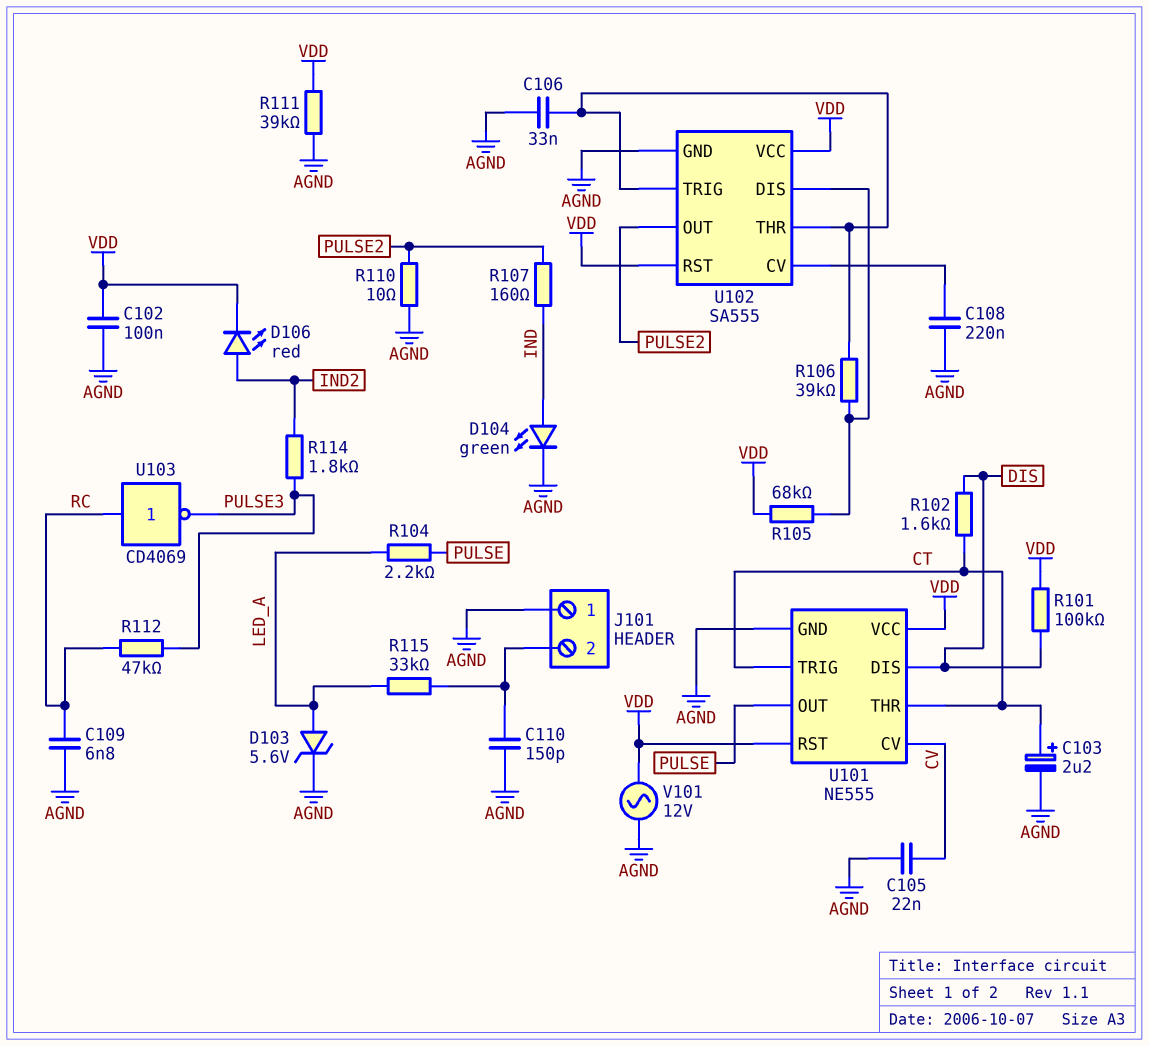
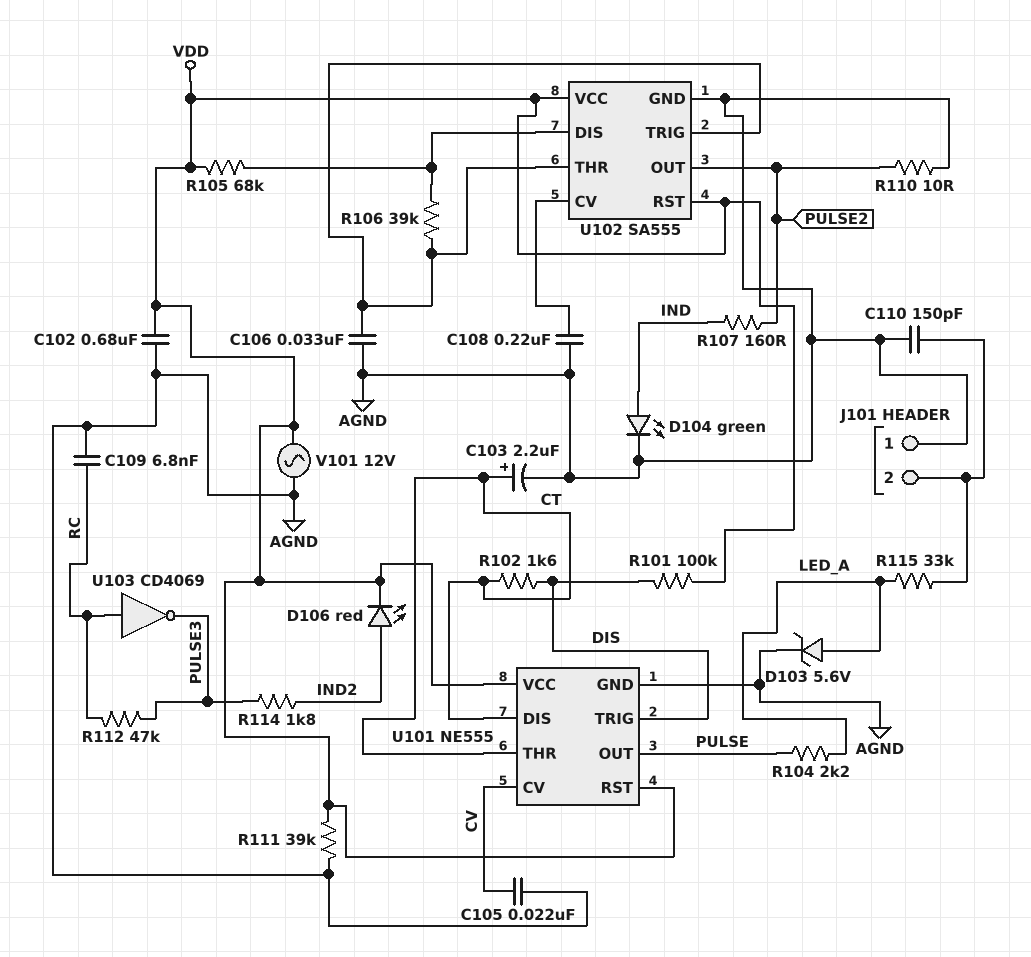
C102: 100nF (AGND, VDD) -> 680nF (AGND, VDD)
U101 pin DIS: DIS -> CT
U101 pin TRIG: CT -> DIS

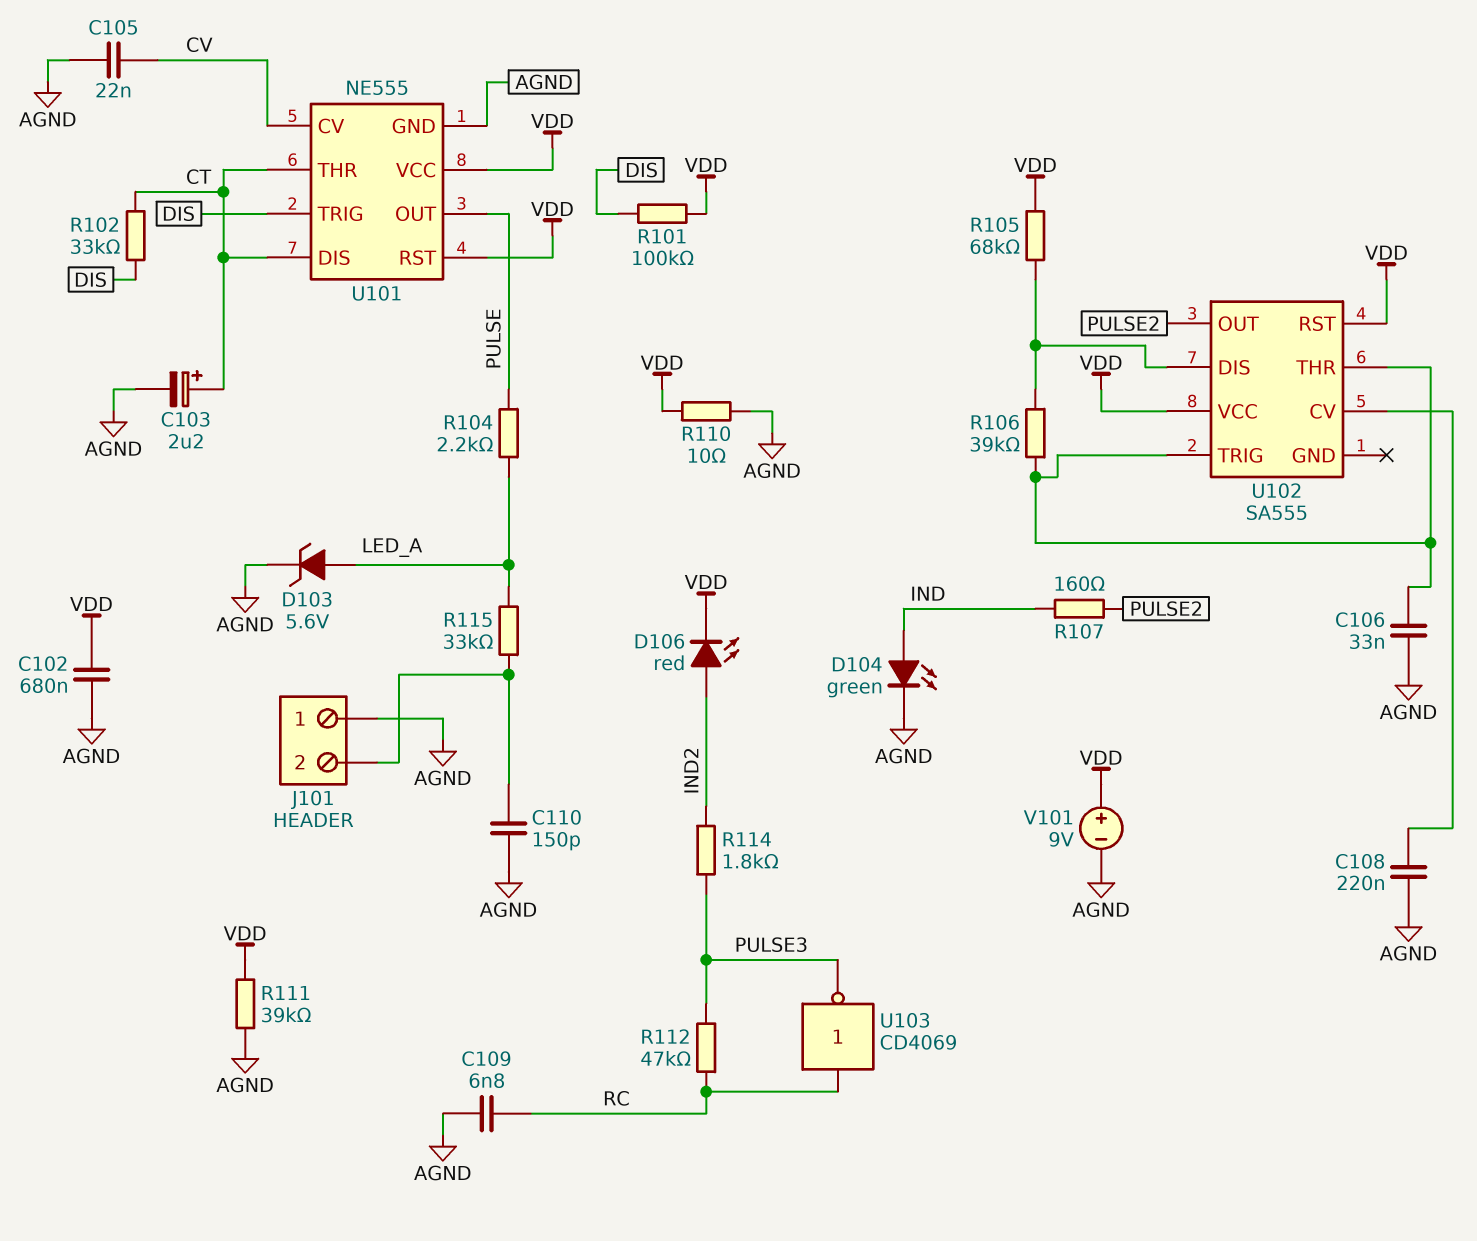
R102: 1.6k (CT, DIS) -> 33k (CT, DIS)
R110: 10 (AGND, PULSE2) -> 10 (AGND, VDD)
U102 pin GND: AGND -> none
V101: AC 12V (AGND, VDD) -> 9V (plus VDD, minus AGND)

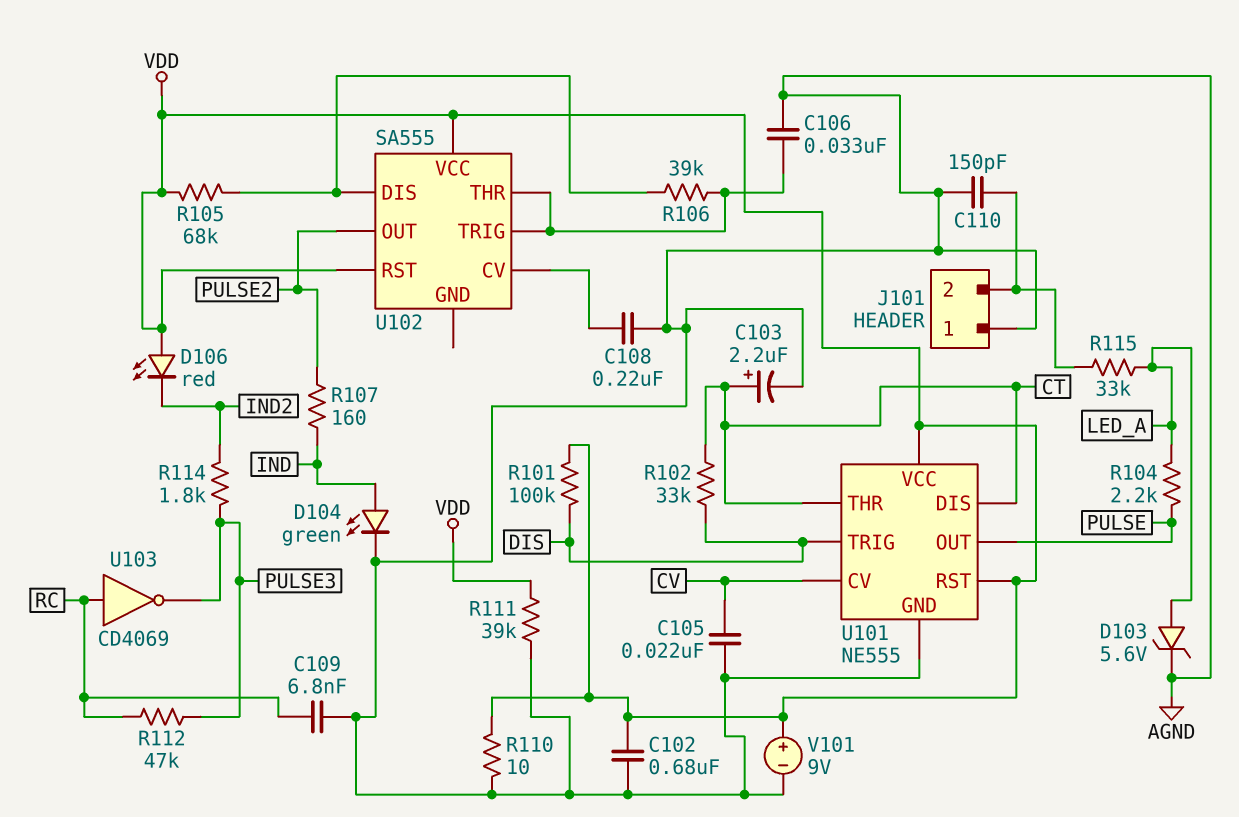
D106: LED red (A IND2, K VDD) -> LED red (A VDD, K IND2)

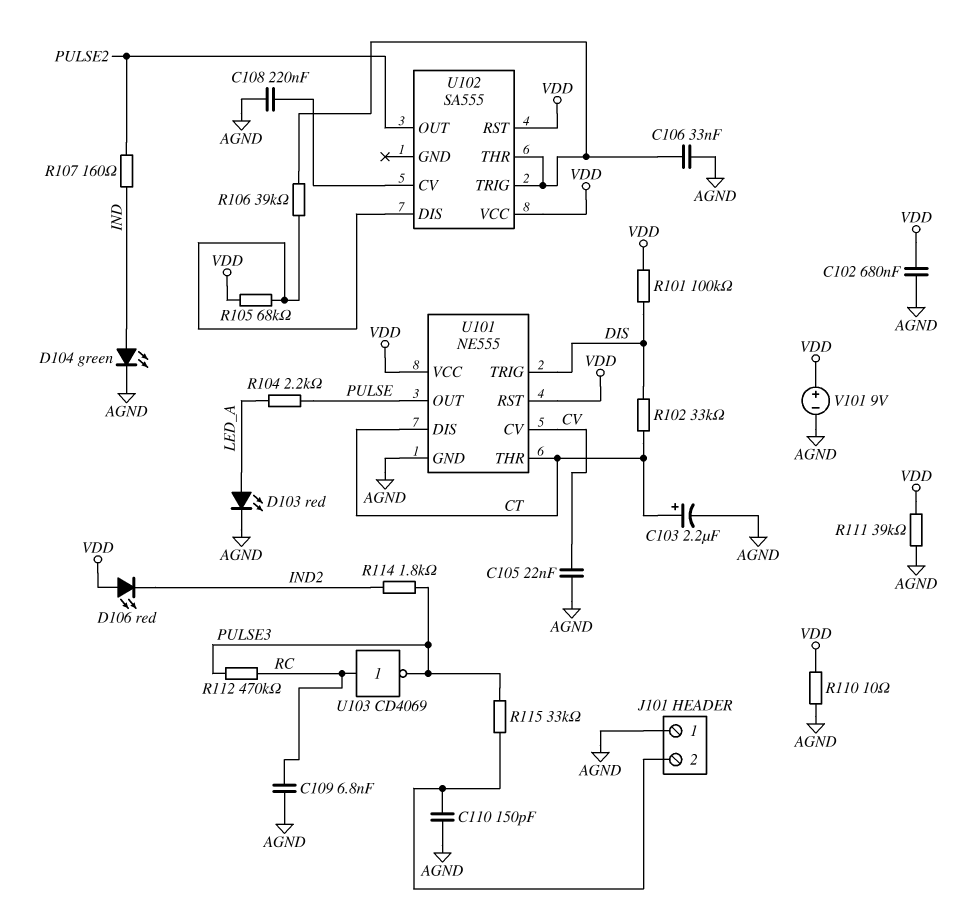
D103: zener 5.6V (A LED_A, K AGND) -> LED red (A LED_A, K AGND)
R112: 47k (PULSE3, RC) -> 470k (PULSE3, RC)
R115: 33k (J101/2, LED_A) -> 33k (J101/2, PULSE3)

